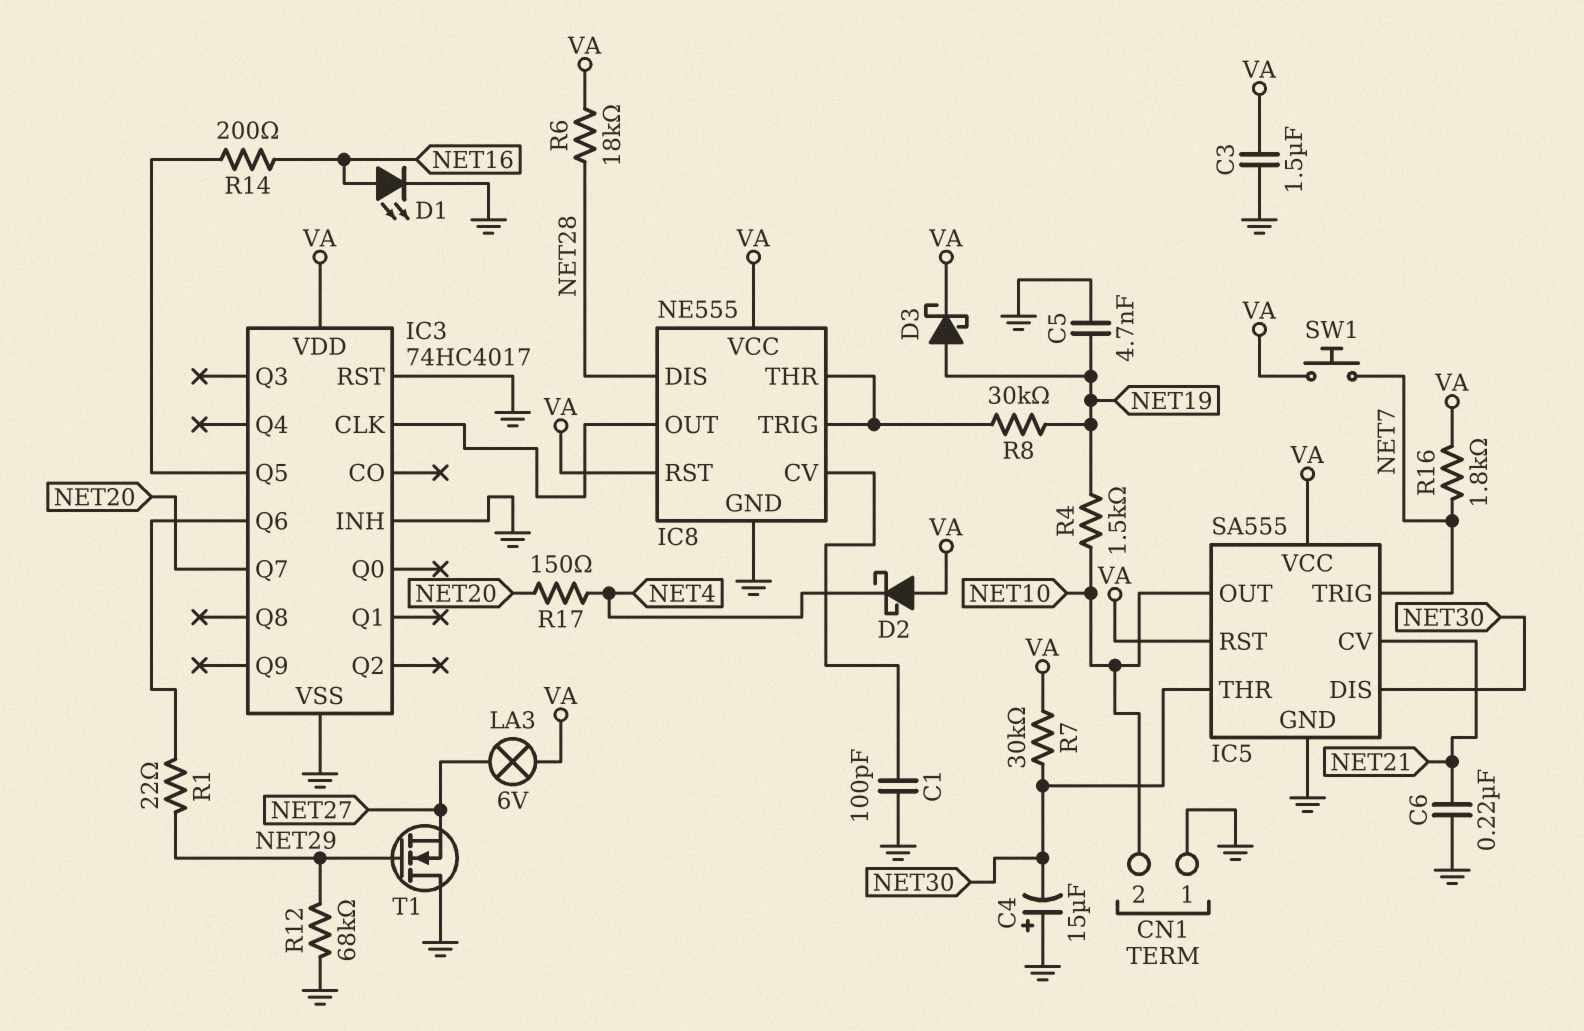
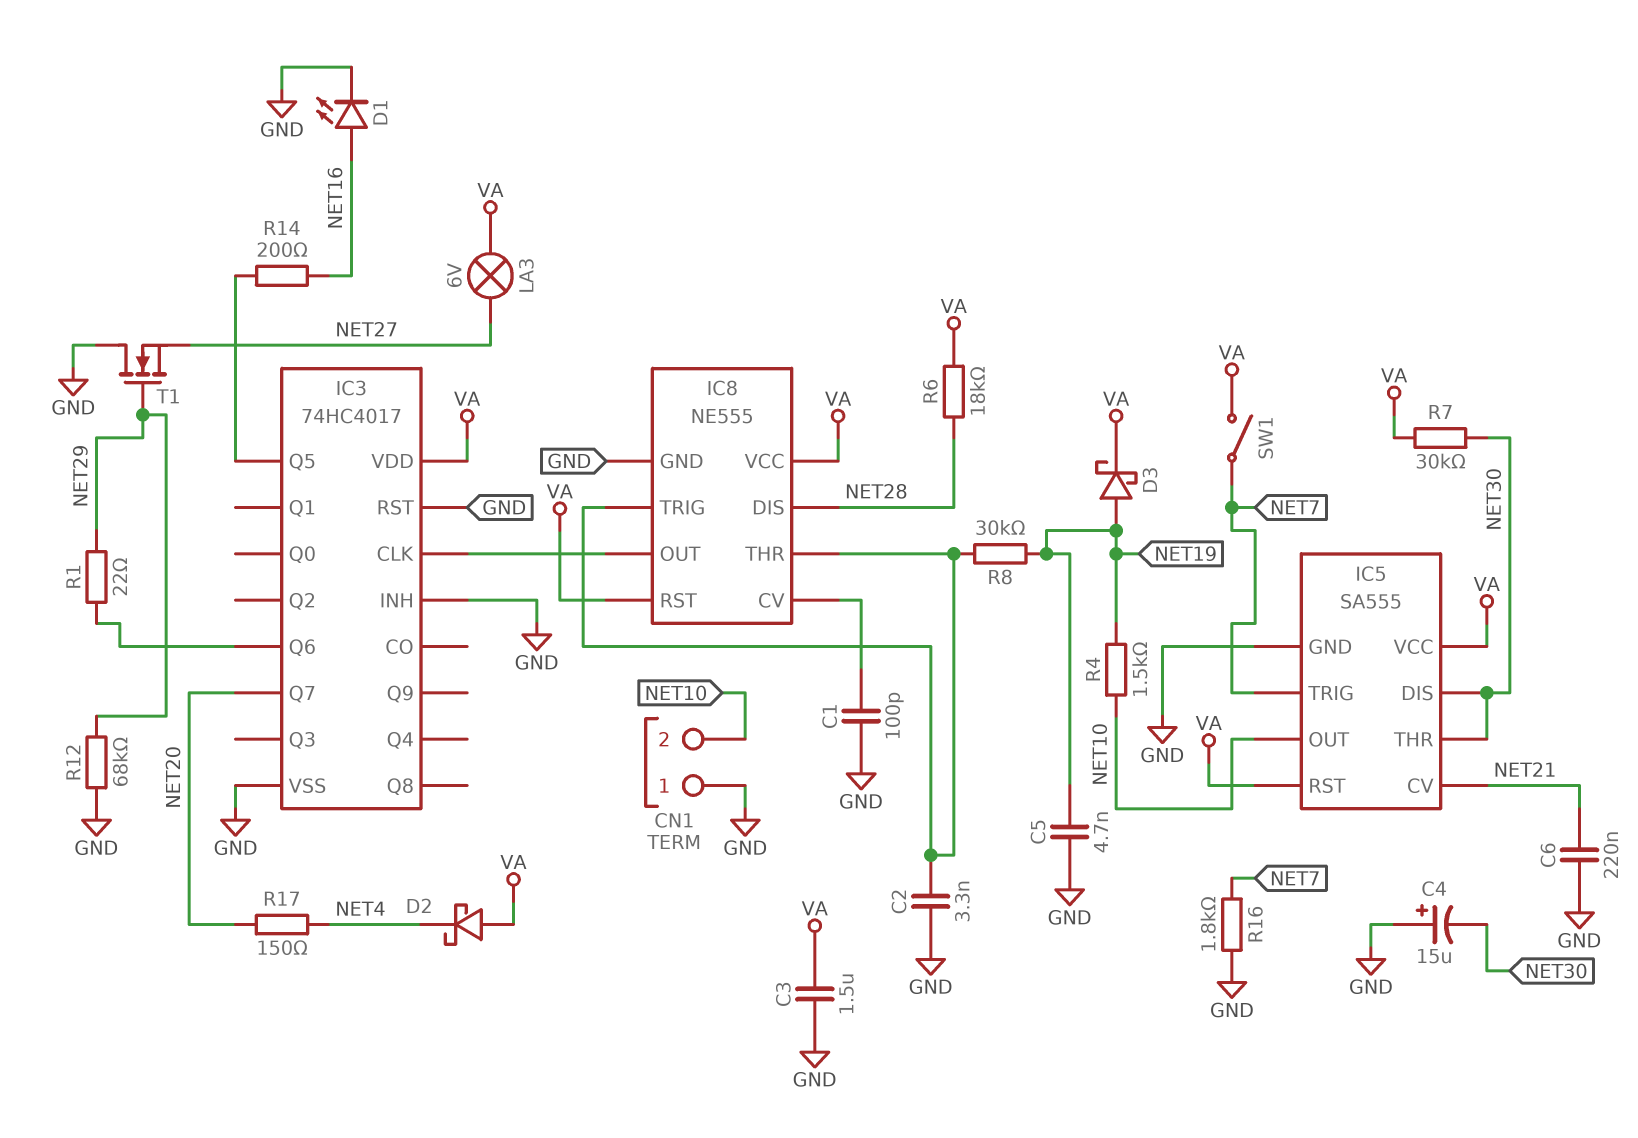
C2: none -> 3.3nF (GND, IC8/THR)
R16: 1.8k (NET7, VA) -> 1.8k (GND, NET7)
SW1: button (NET7, VA) -> switch (NET7, VA)

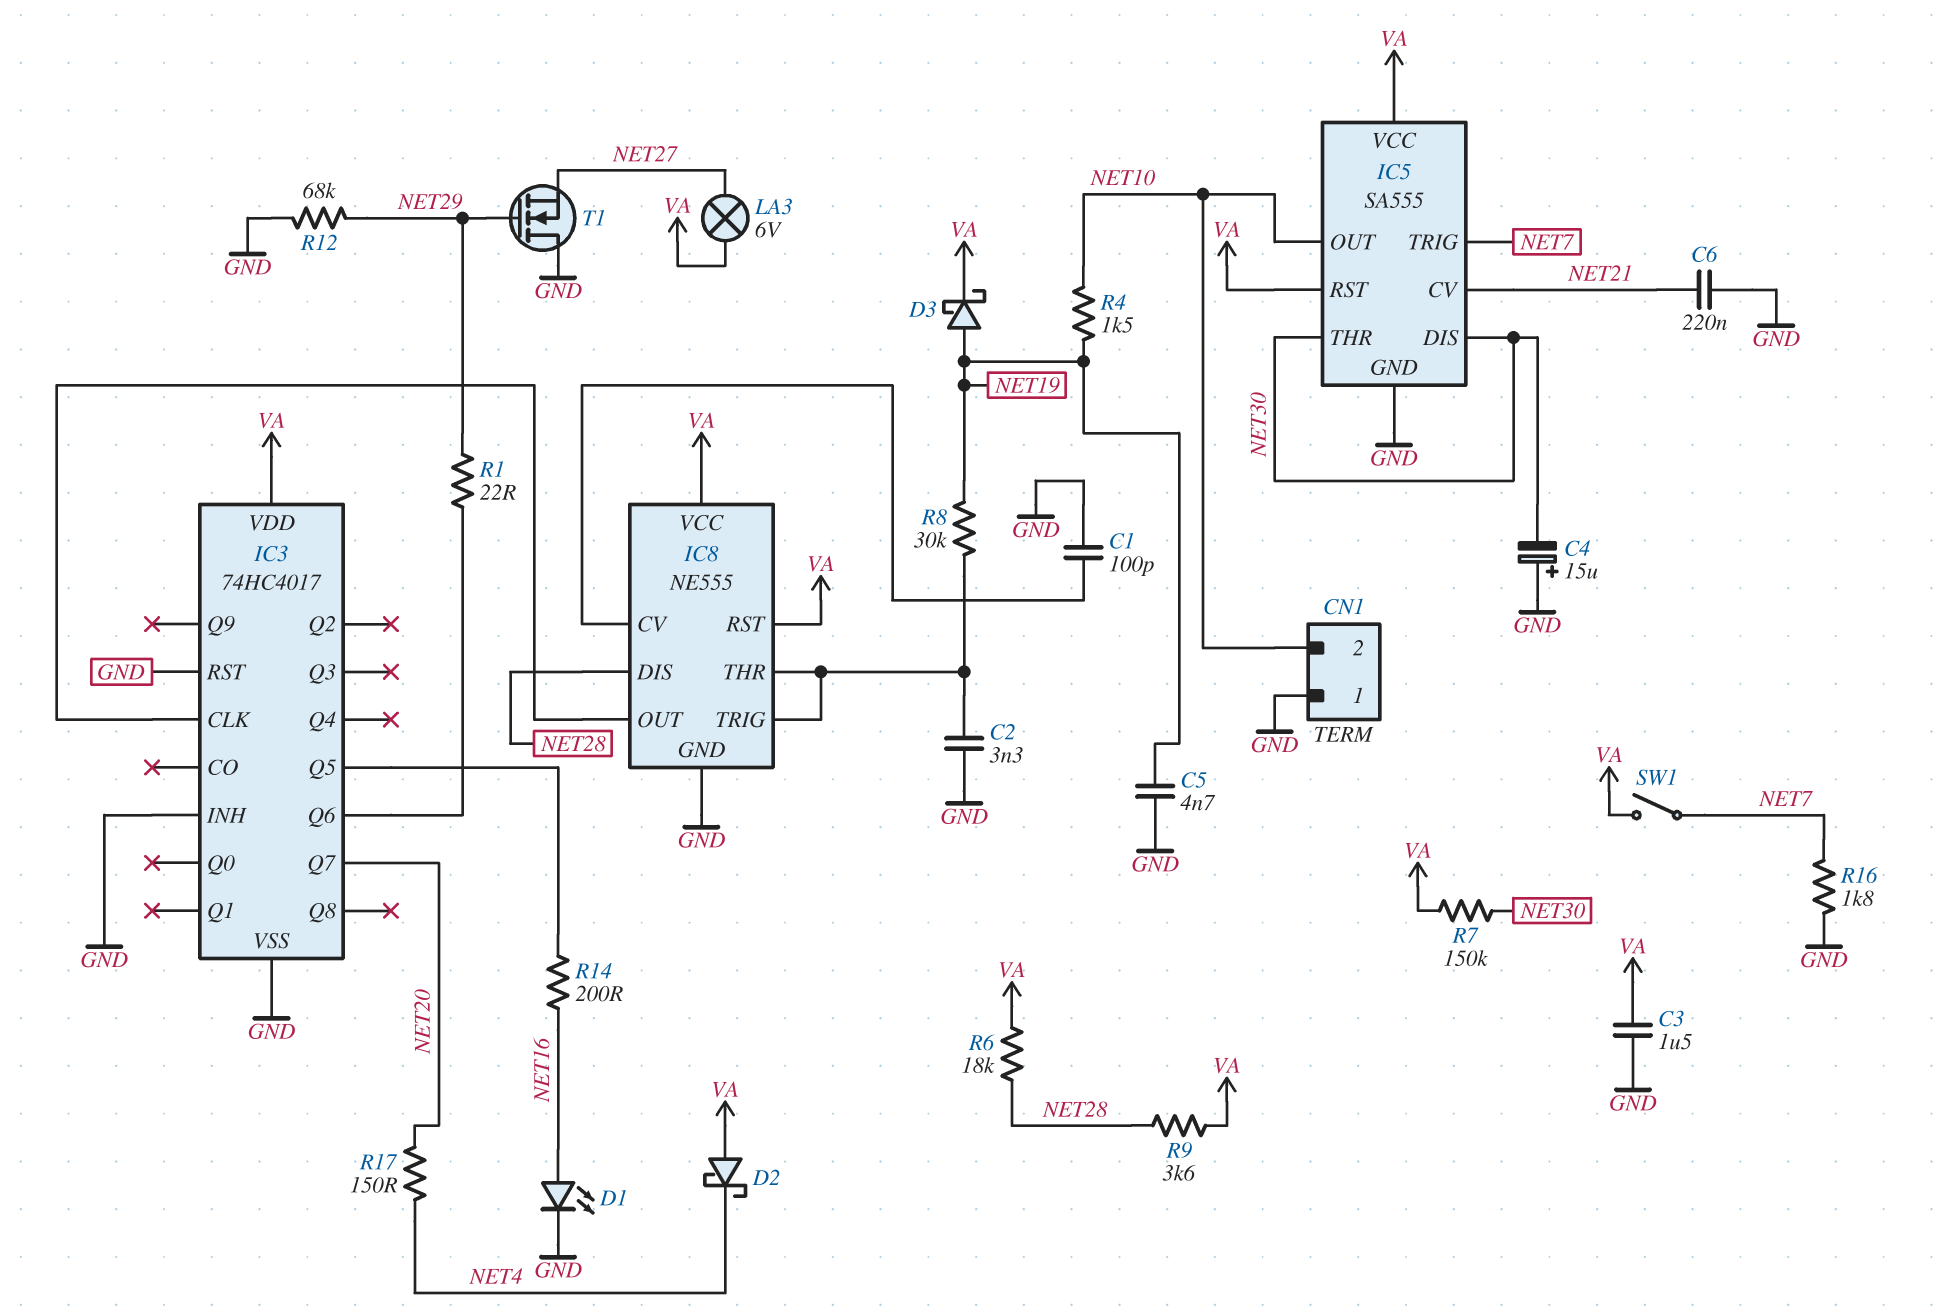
R7: 30k (NET30, VA) -> 150k (NET30, VA)
R9: none -> 3.6k (NET28, VA)

